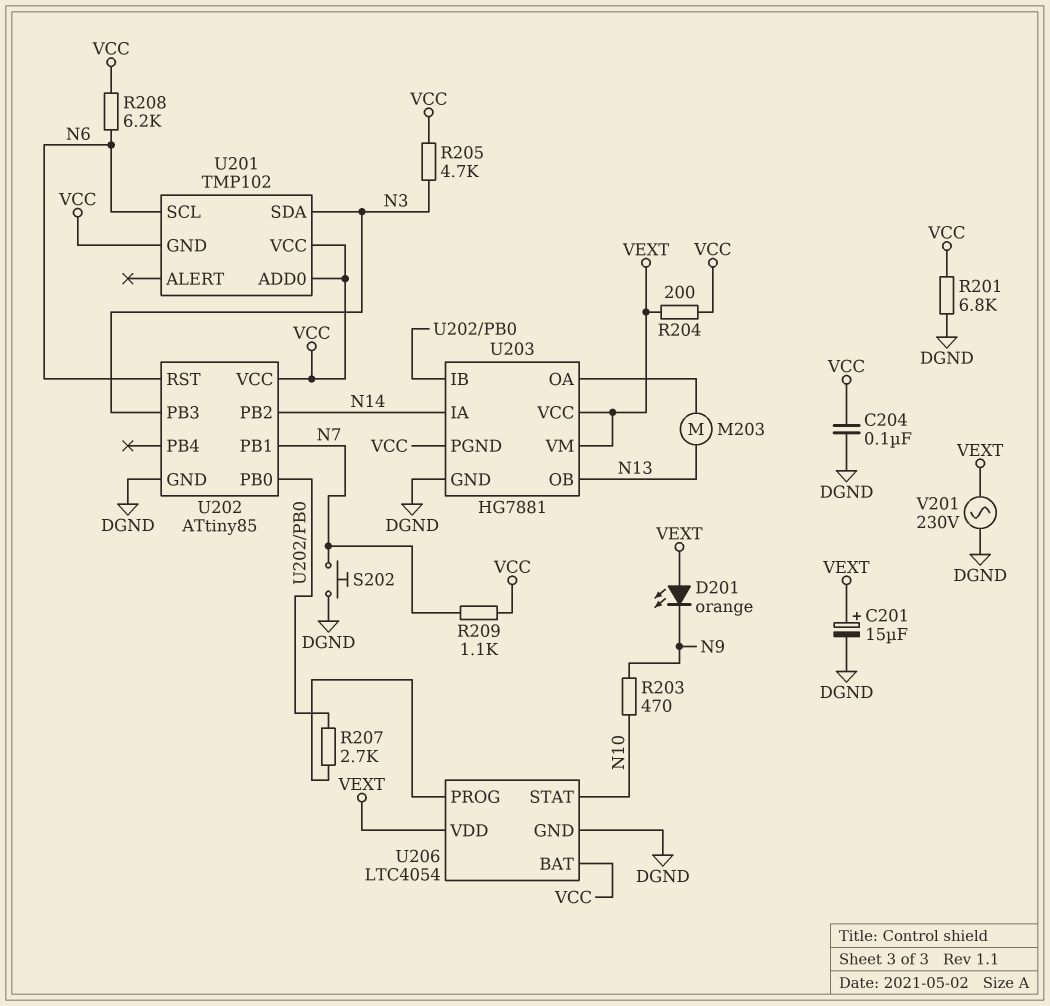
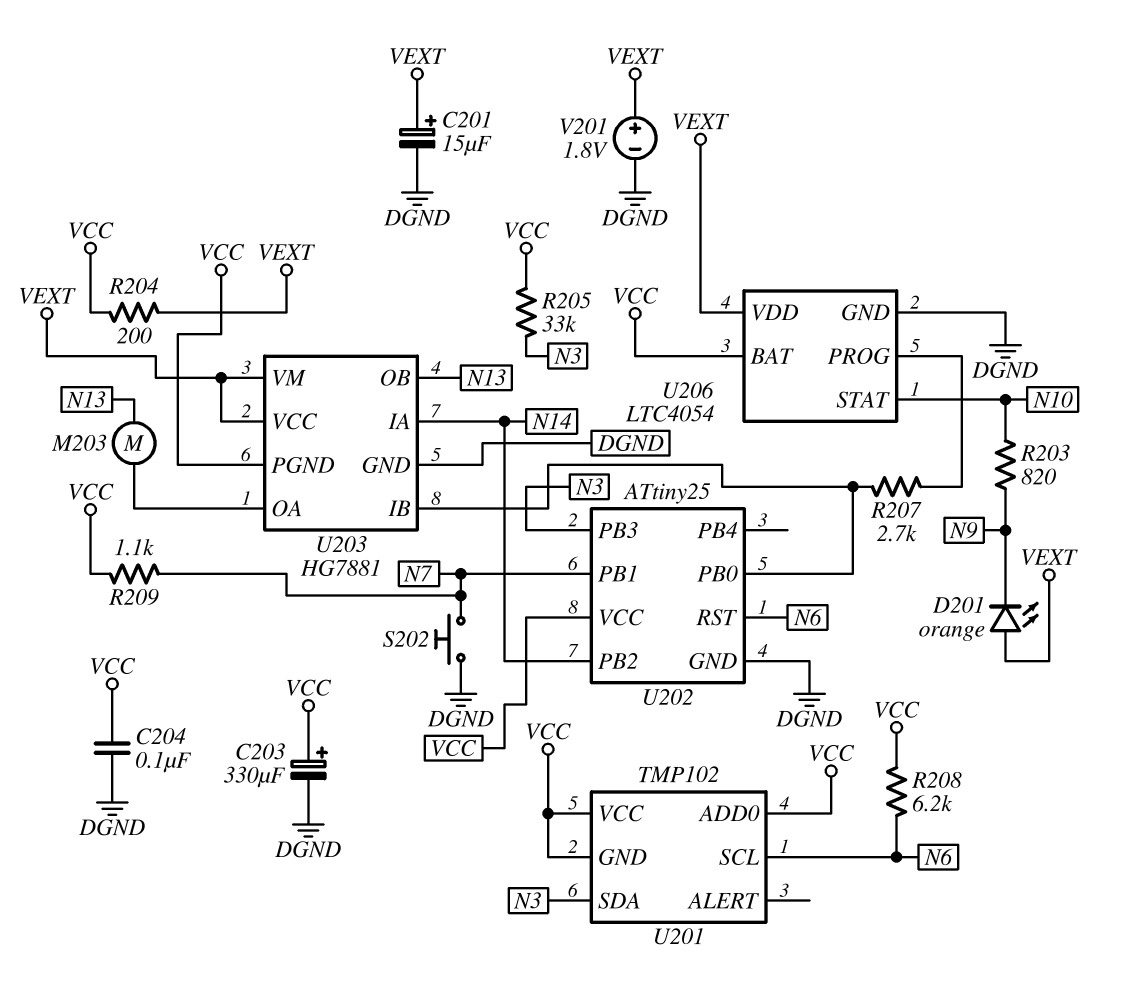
C203: none -> 330uF (plus VCC, minus DGND)
R201: 6.8k (DGND, VCC) -> none
R203: 470 (N9, N10) -> 820 (N9, N10)
R205: 4.7k (N3, VCC) -> 33k (N3, VCC)
U202: ATtiny85 -> ATtiny25
V201: AC 230V (DGND, VEXT) -> 1.8V (plus VEXT, minus DGND)

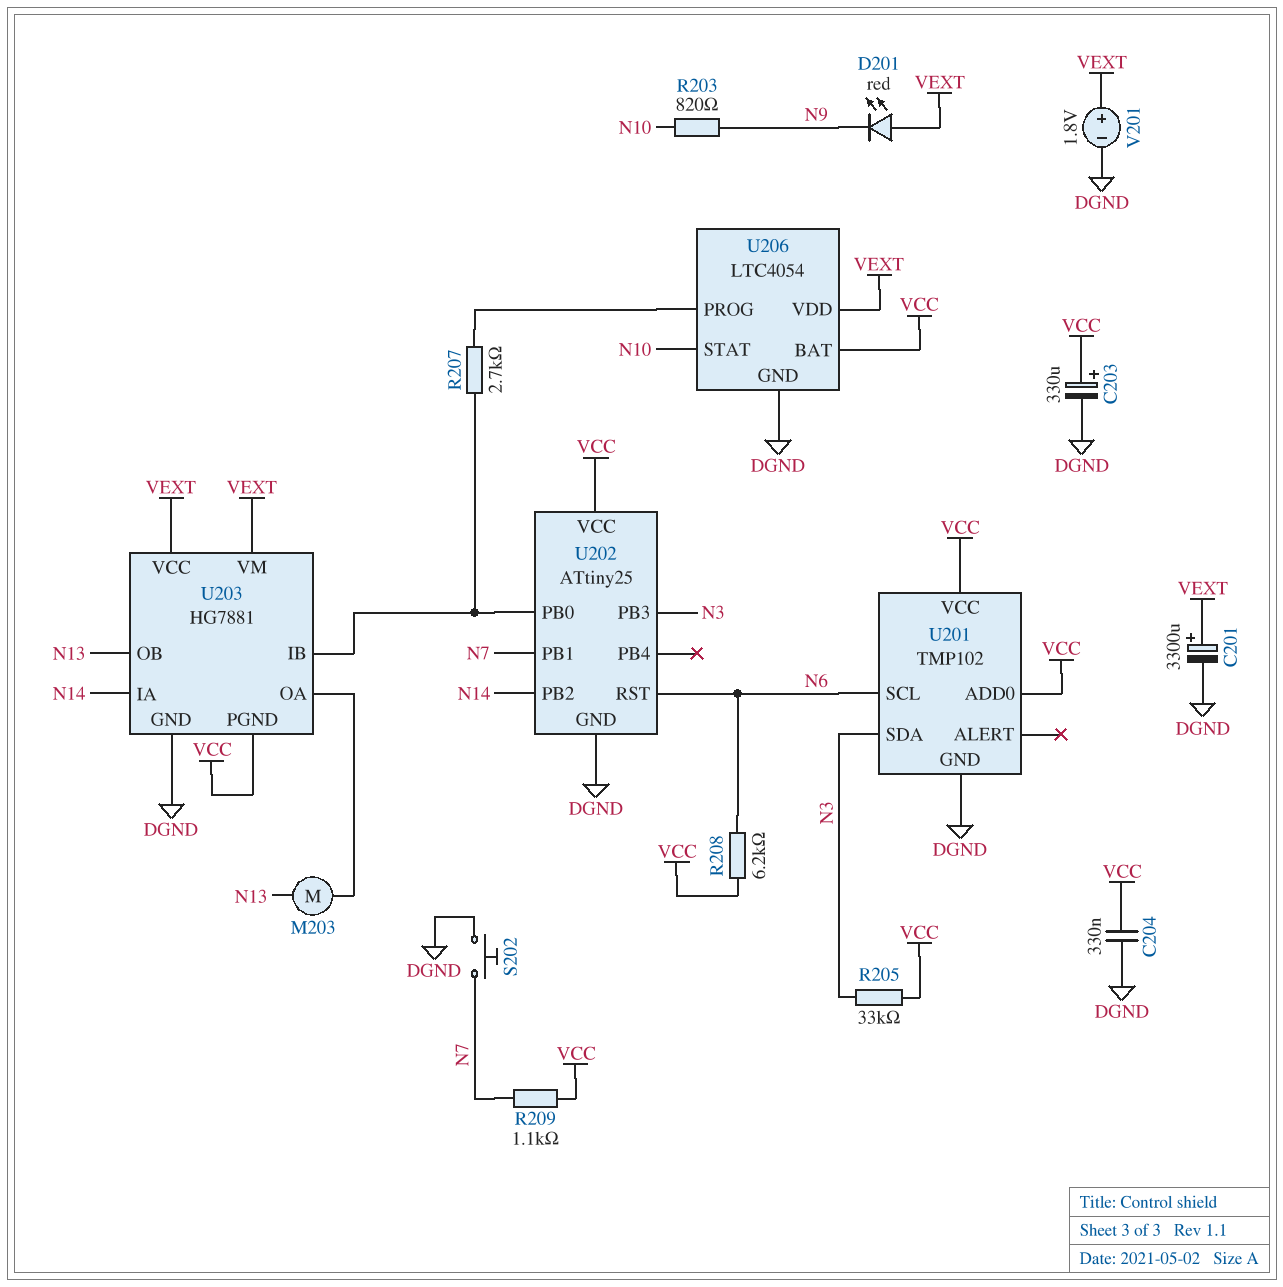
C201: 15uF (plus VEXT, minus DGND) -> 3300uF (plus VEXT, minus DGND)
C204: 100nF (DGND, VCC) -> 330nF (DGND, VCC)
D201: LED orange (A VEXT, K N9) -> LED red (A VEXT, K N9)
R204: 200 (VCC, VEXT) -> none
U201 pin GND: VCC -> DGND

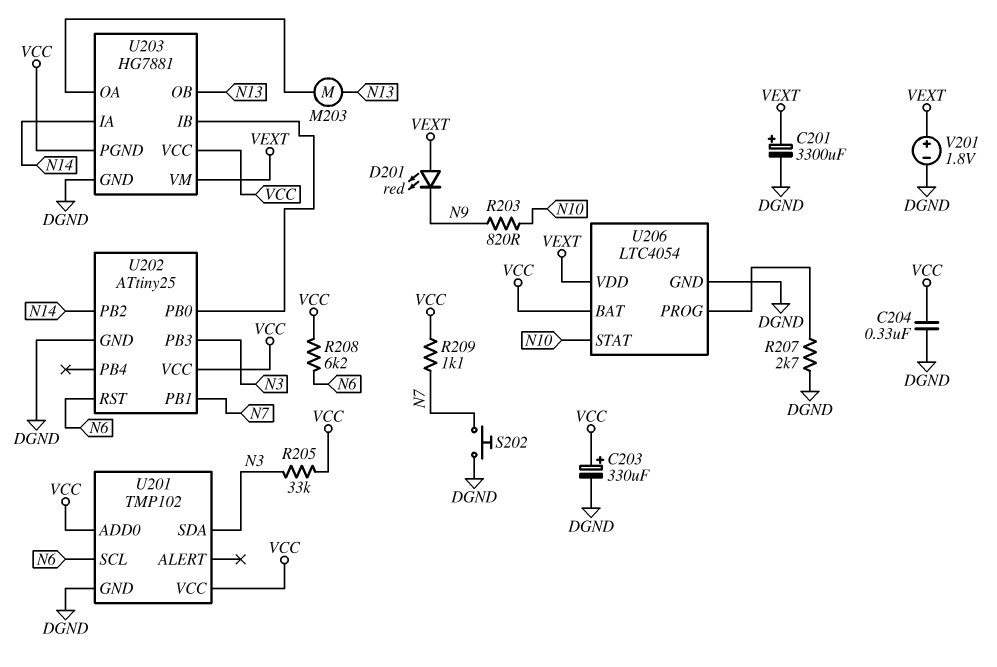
R207: 2.7k (U202/PB0, U206/PROG) -> 2.7k (DGND, U206/PROG)
U203 pin VCC: VEXT -> VCC

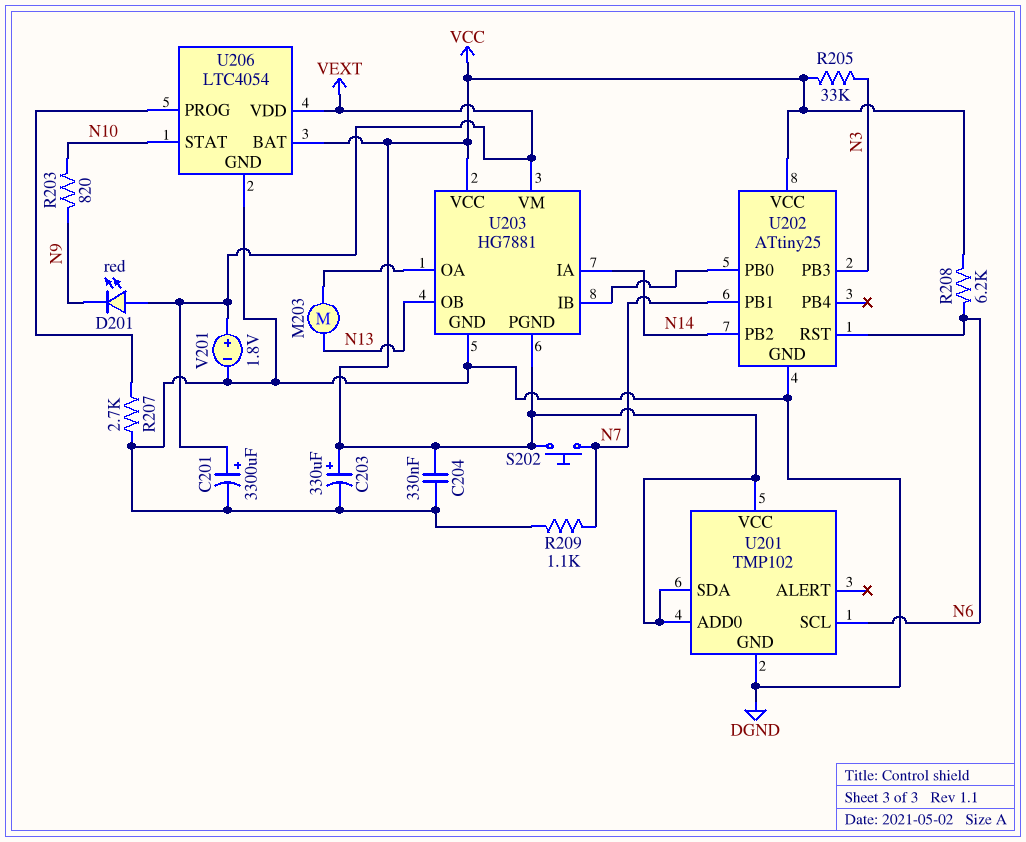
R209: 1.1k (N7, VCC) -> 1.1k (DGND, N7)
S202: button (DGND, N7) -> button (N7, VCC)
U201 pin SDA: N3 -> VCC

